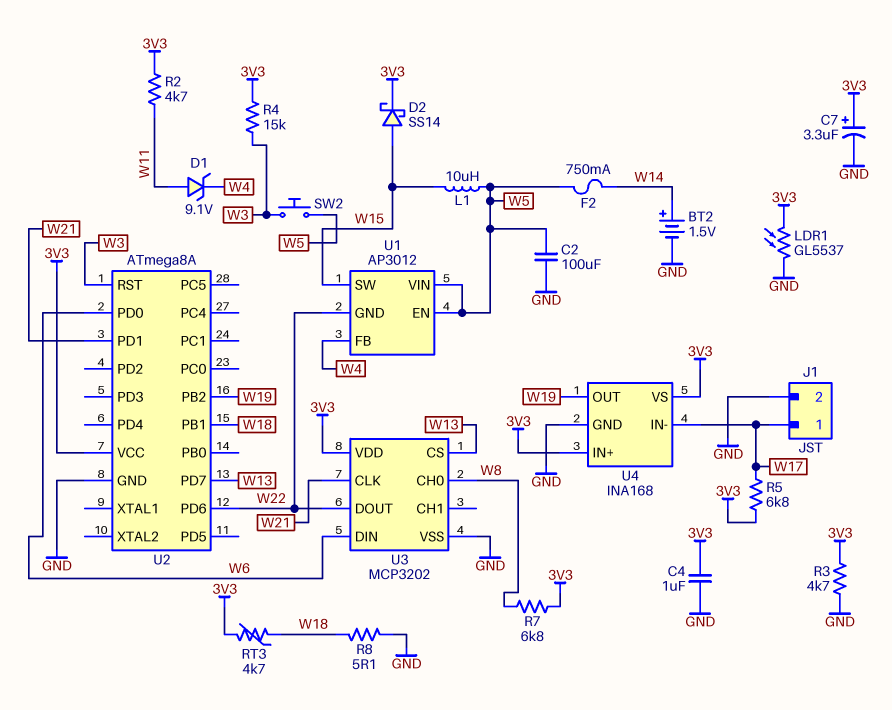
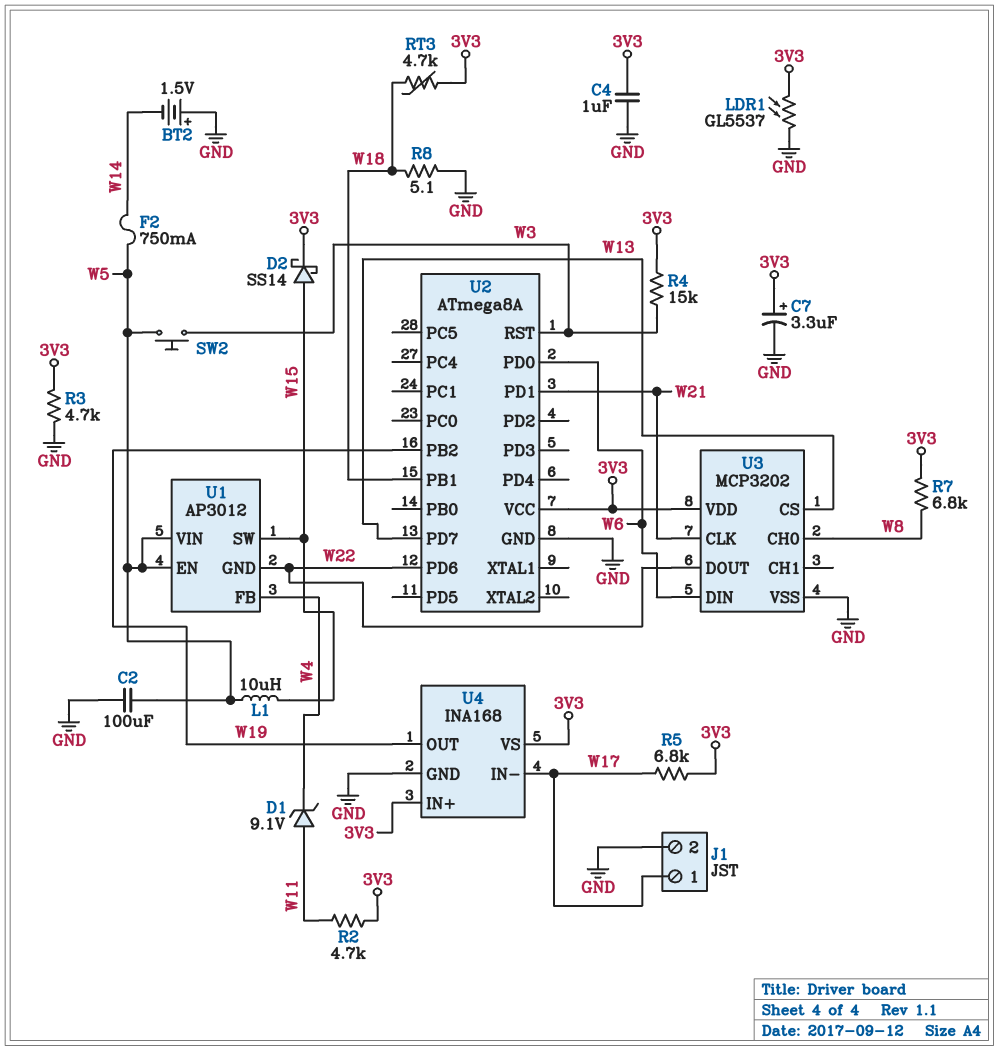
BT2: 1.5V (plus W14, minus GND) -> 1.5V (plus GND, minus W14)

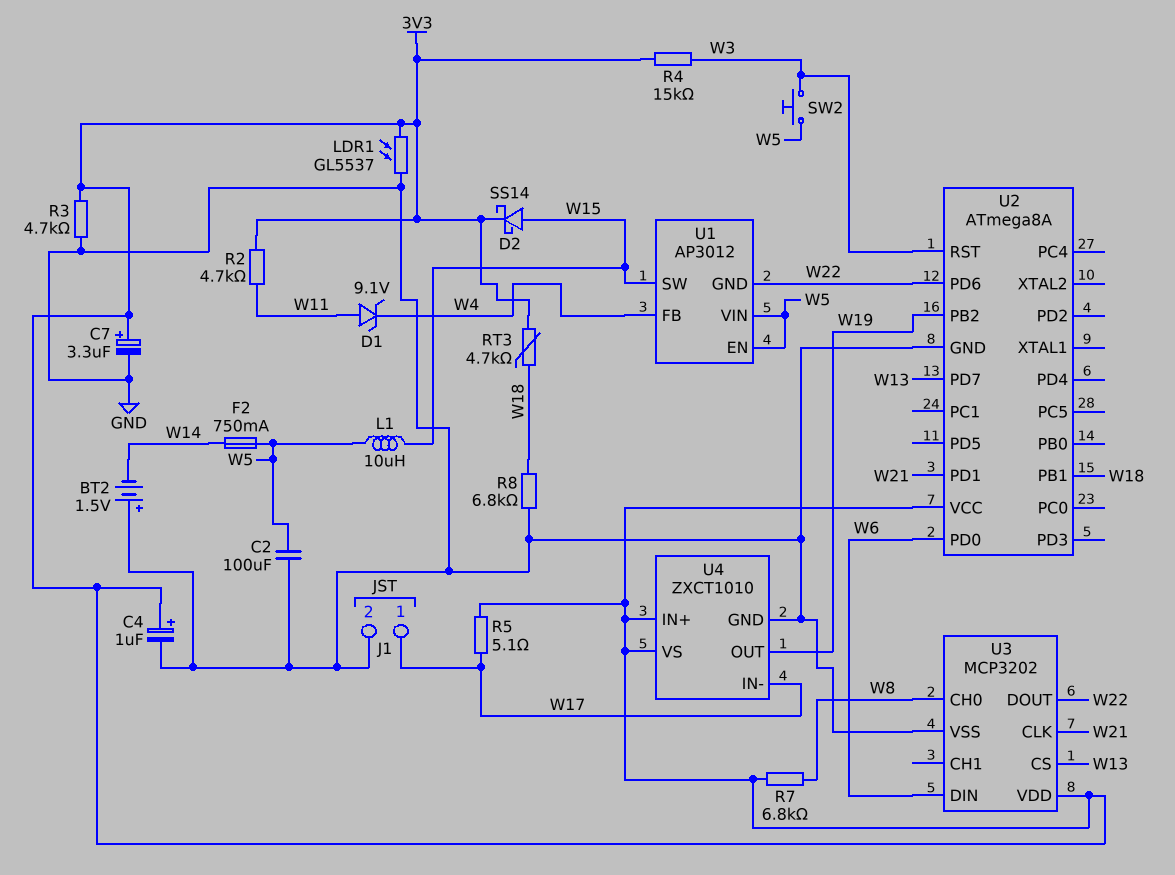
C4: 1uF (3V3, GND) -> 1uF (plus 3V3, minus GND)
R5: 6.8k (3V3, W17) -> 5.1 (3V3, W17)
R8: 5.1 (GND, W18) -> 6.8k (GND, W18)
U4: INA168 -> ZXCT1010

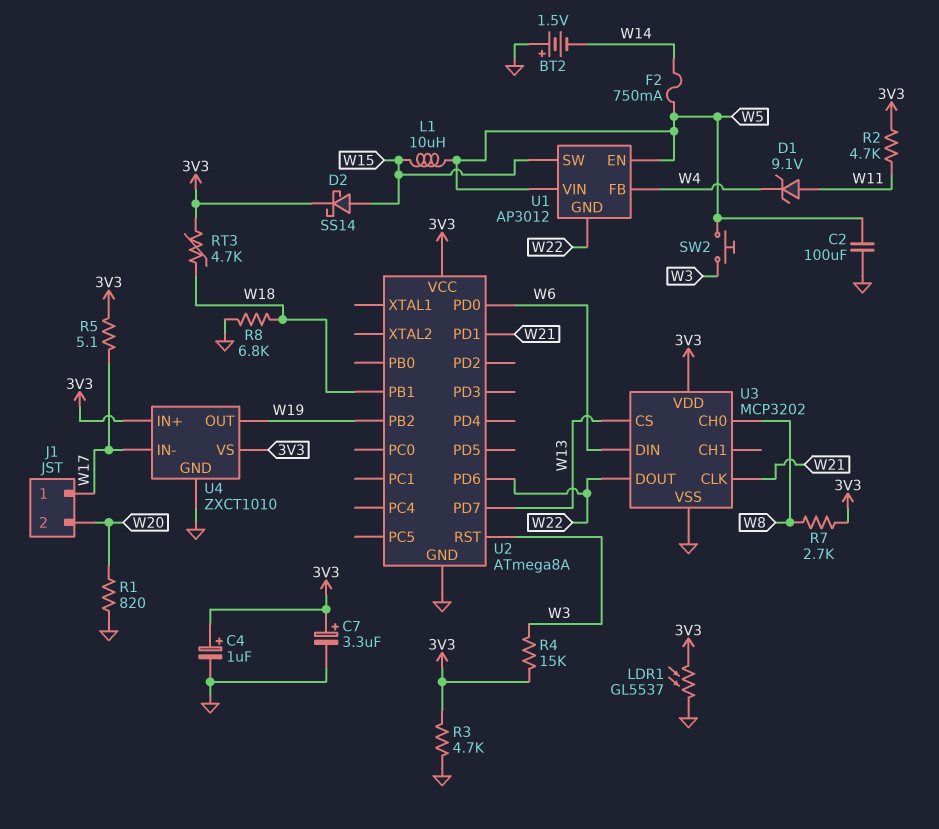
J1 pin 2: GND -> W20
R1: none -> 820 (GND, W20)
R7: 6.8k (3V3, W8) -> 2.7k (3V3, W8)

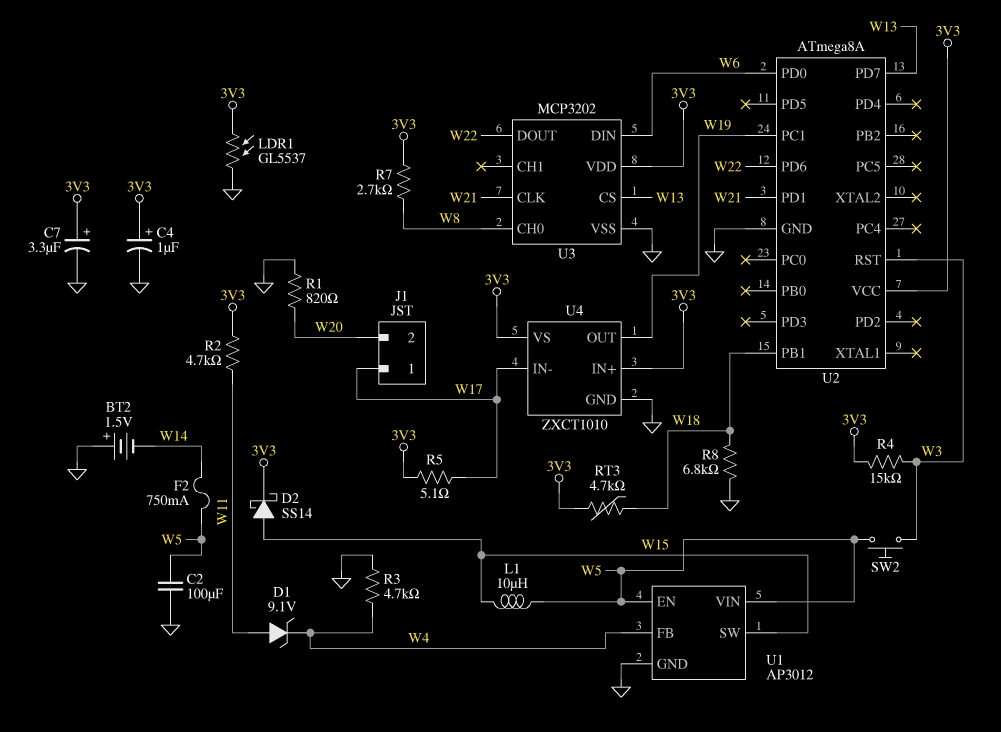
R3: 4.7k (3V3, GND) -> 4.7k (GND, W4)
U1 pin GND: W22 -> GND
U2 pin PB2: W19 -> none
U2 pin PC1: none -> W19

